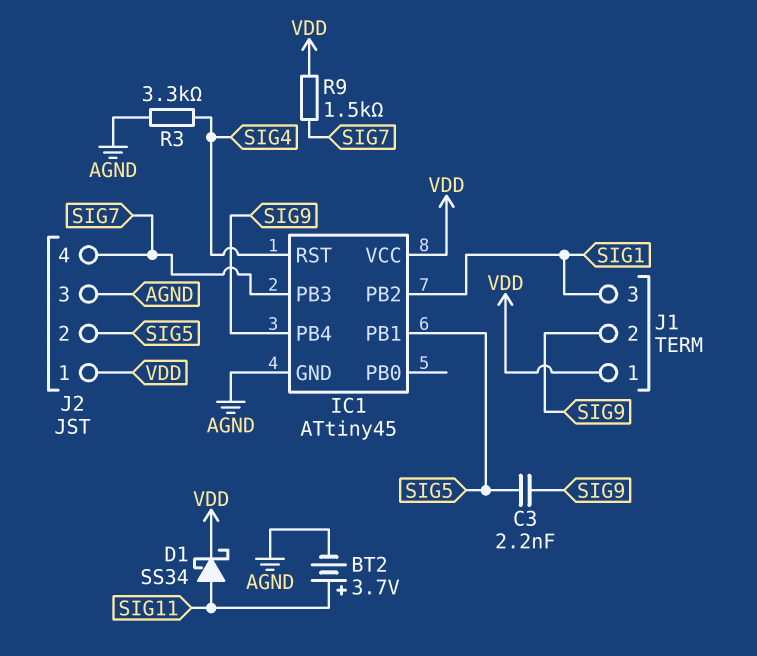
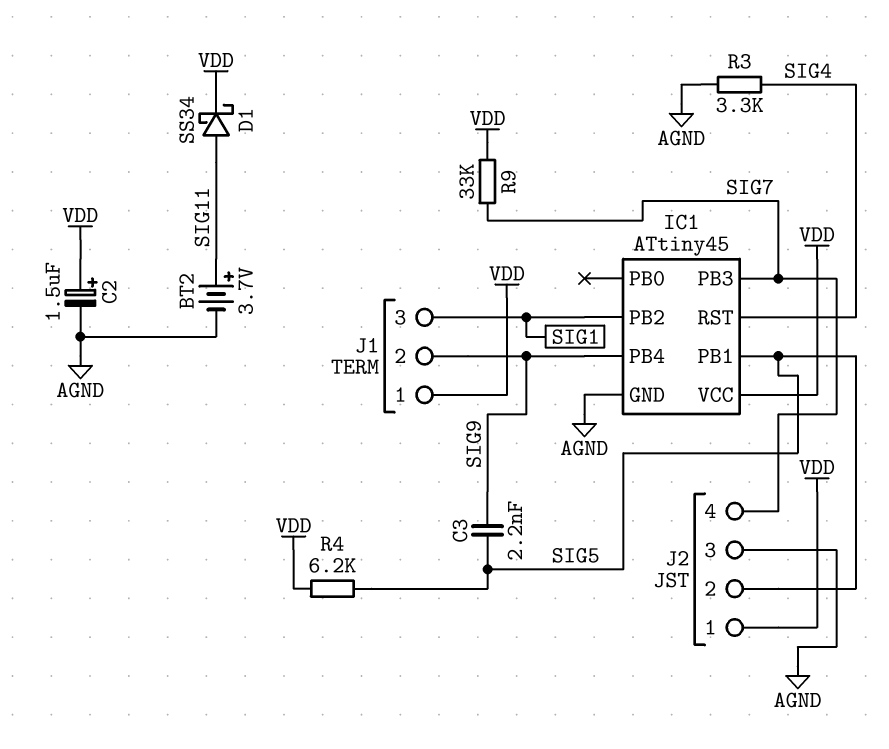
C2: none -> 1.5uF (plus VDD, minus AGND)
R4: none -> 6.2k (SIG5, VDD)
R9: 1.5k (SIG7, VDD) -> 33k (SIG7, VDD)

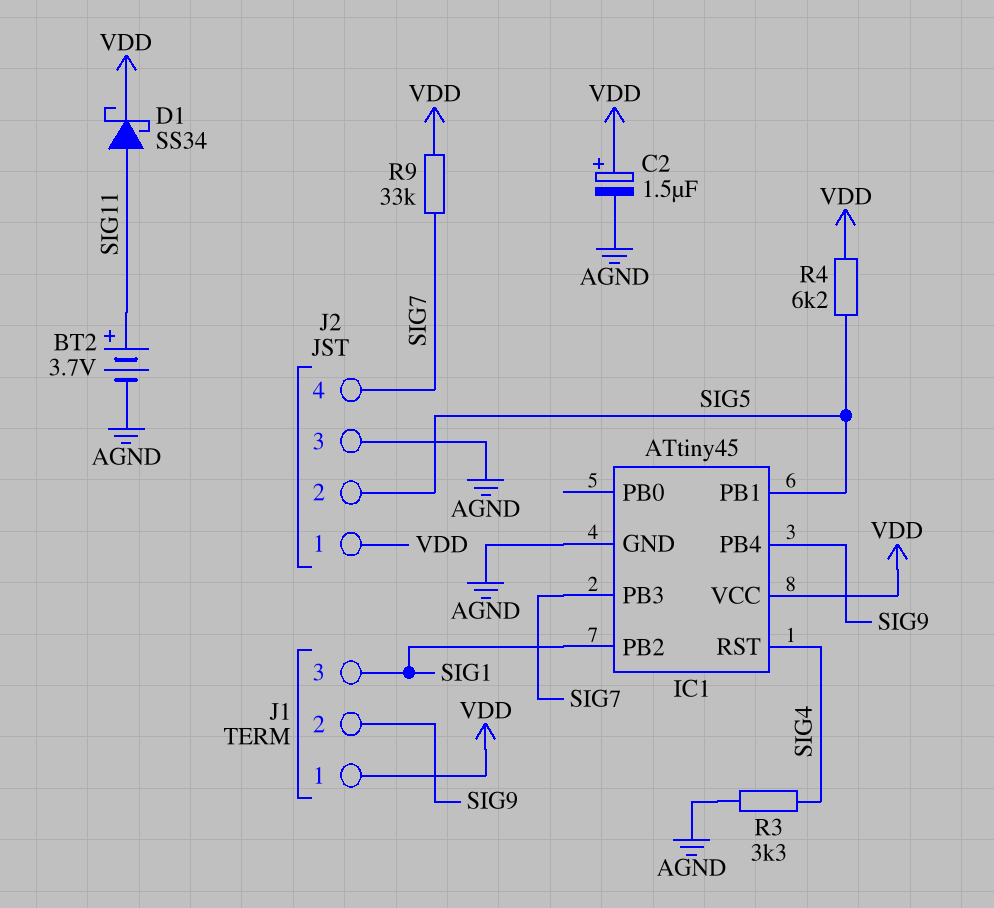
C3: 2.2nF (SIG5, SIG9) -> none

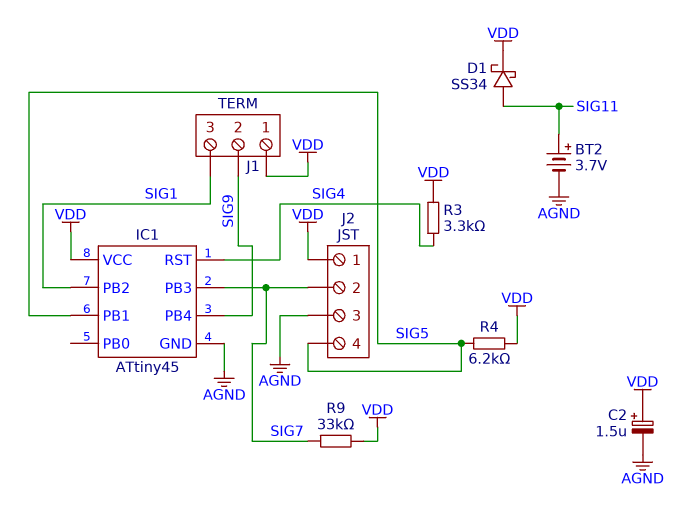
J2 pin 2: SIG5 -> SIG7
J2 pin 4: SIG7 -> SIG5
R3: 3.3k (AGND, SIG4) -> 3.3k (SIG4, VDD)

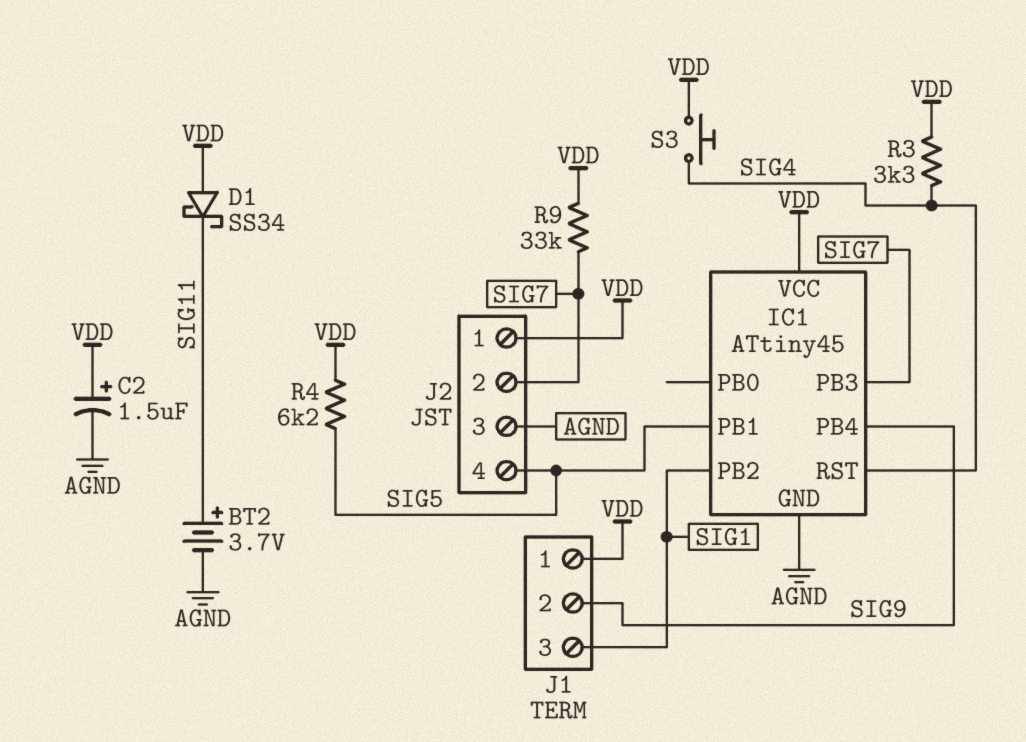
D1: schottky SS34 (A SIG11, K VDD) -> schottky SS34 (A VDD, K SIG11)
S3: none -> button (SIG4, VDD)

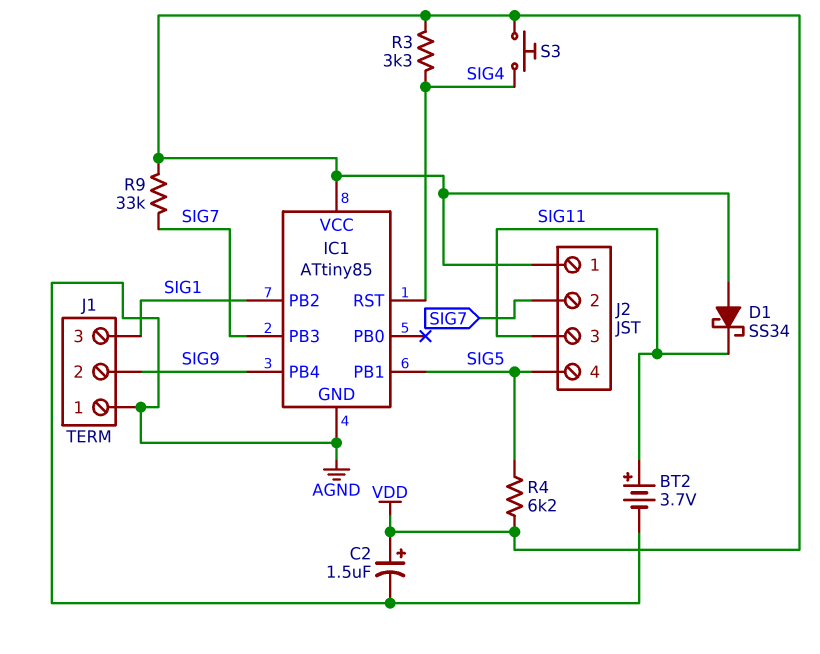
IC1: ATtiny45 -> ATtiny85
J1 pin 1: VDD -> AGND
J2 pin 3: AGND -> SIG11

